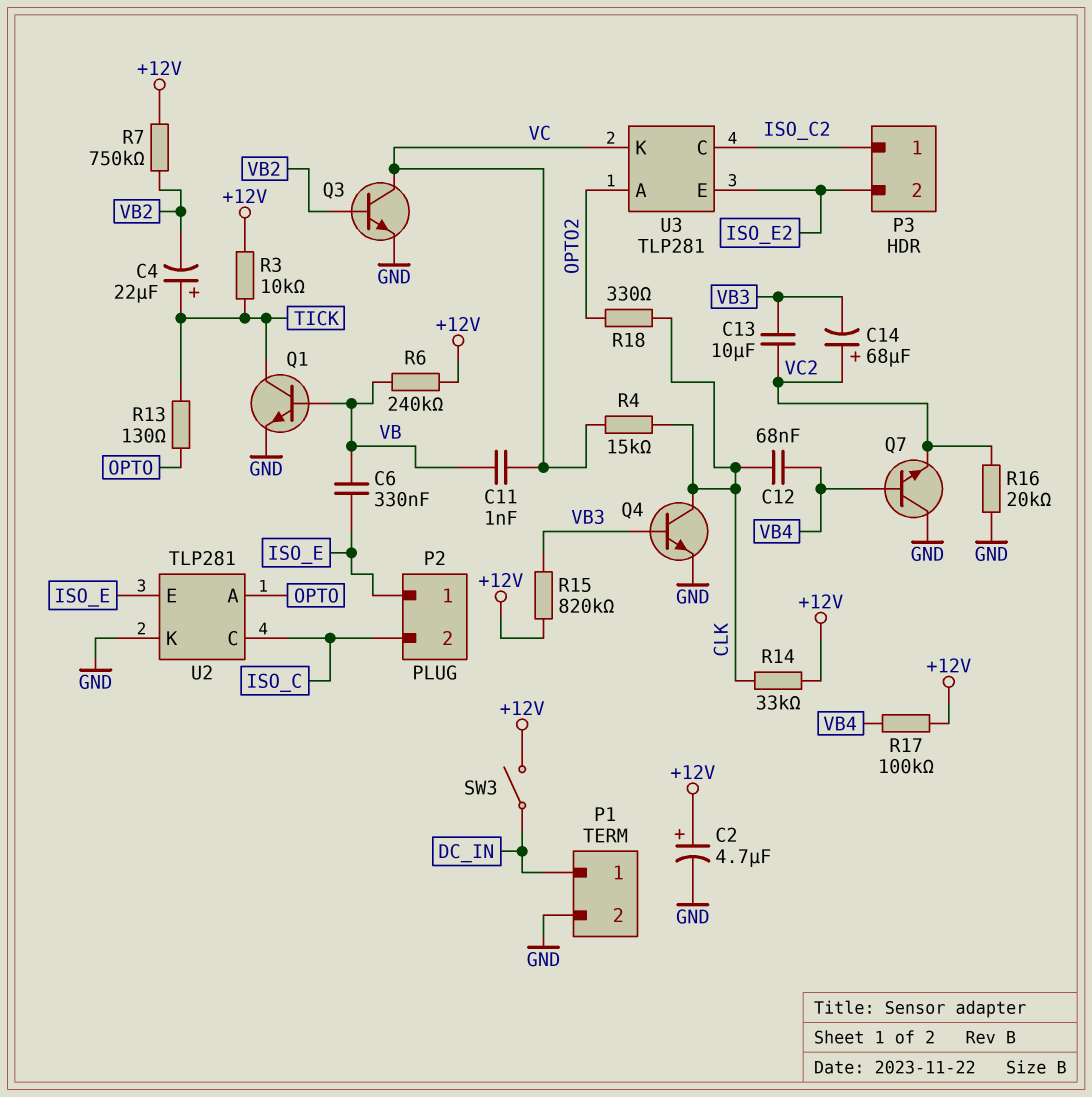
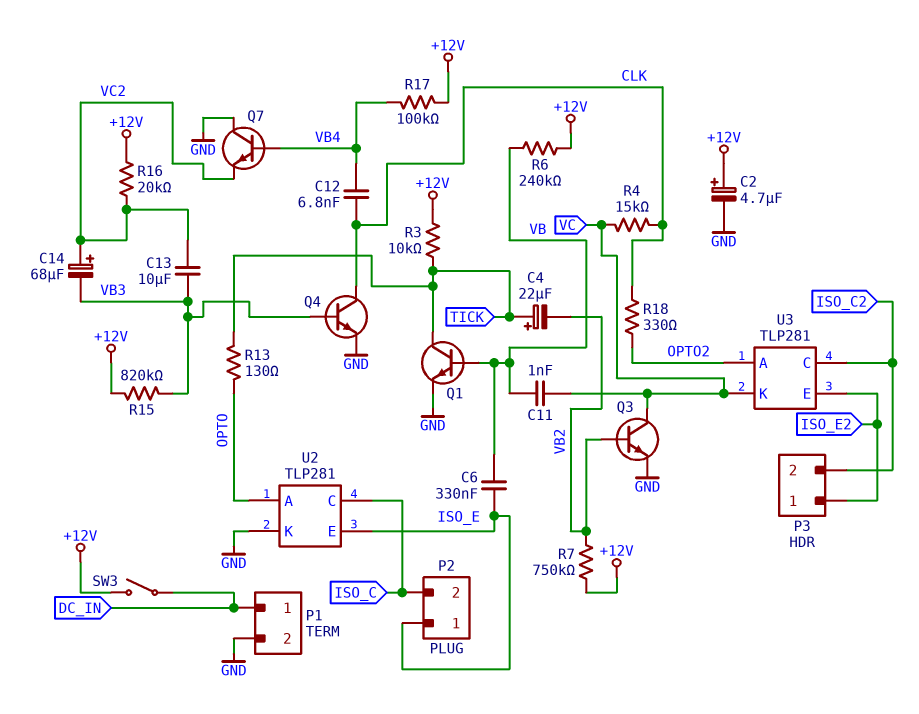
C12: 68nF (CLK, VB4) -> 6.8nF (CLK, VB4)
P3 pin 1: ISO_C2 -> ISO_E2
P3 pin 2: ISO_E2 -> ISO_C2
R14: 33k (+12V, CLK) -> none
R16: 20k (GND, VC2) -> 20k (+12V, VC2)

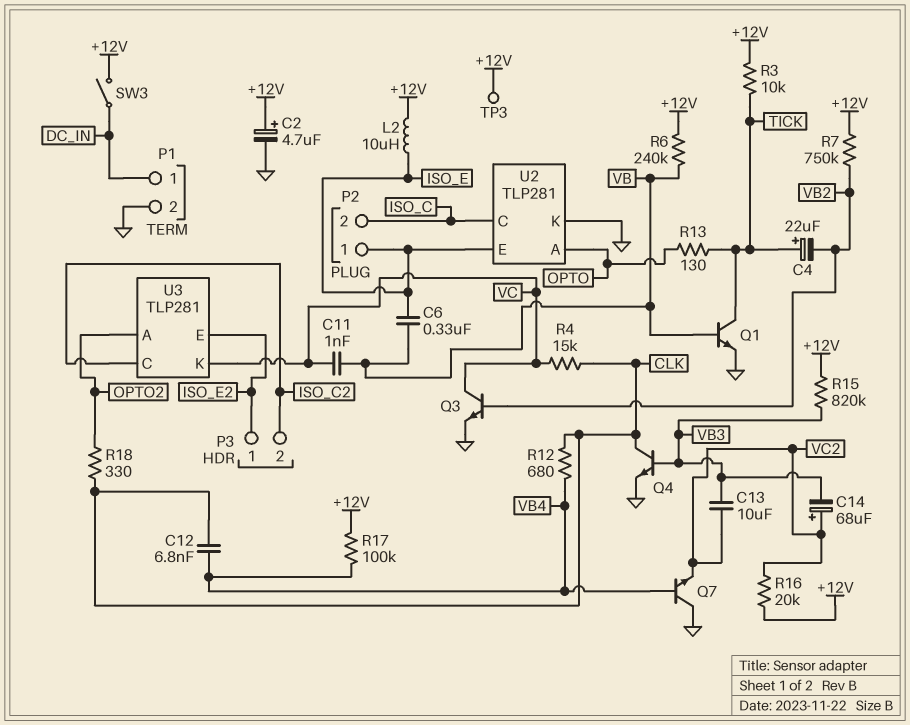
L2: none -> 10uH (+12V, ISO_E)
R12: none -> 680 (CLK, VB4)
TP3: none -> test point (+12V)

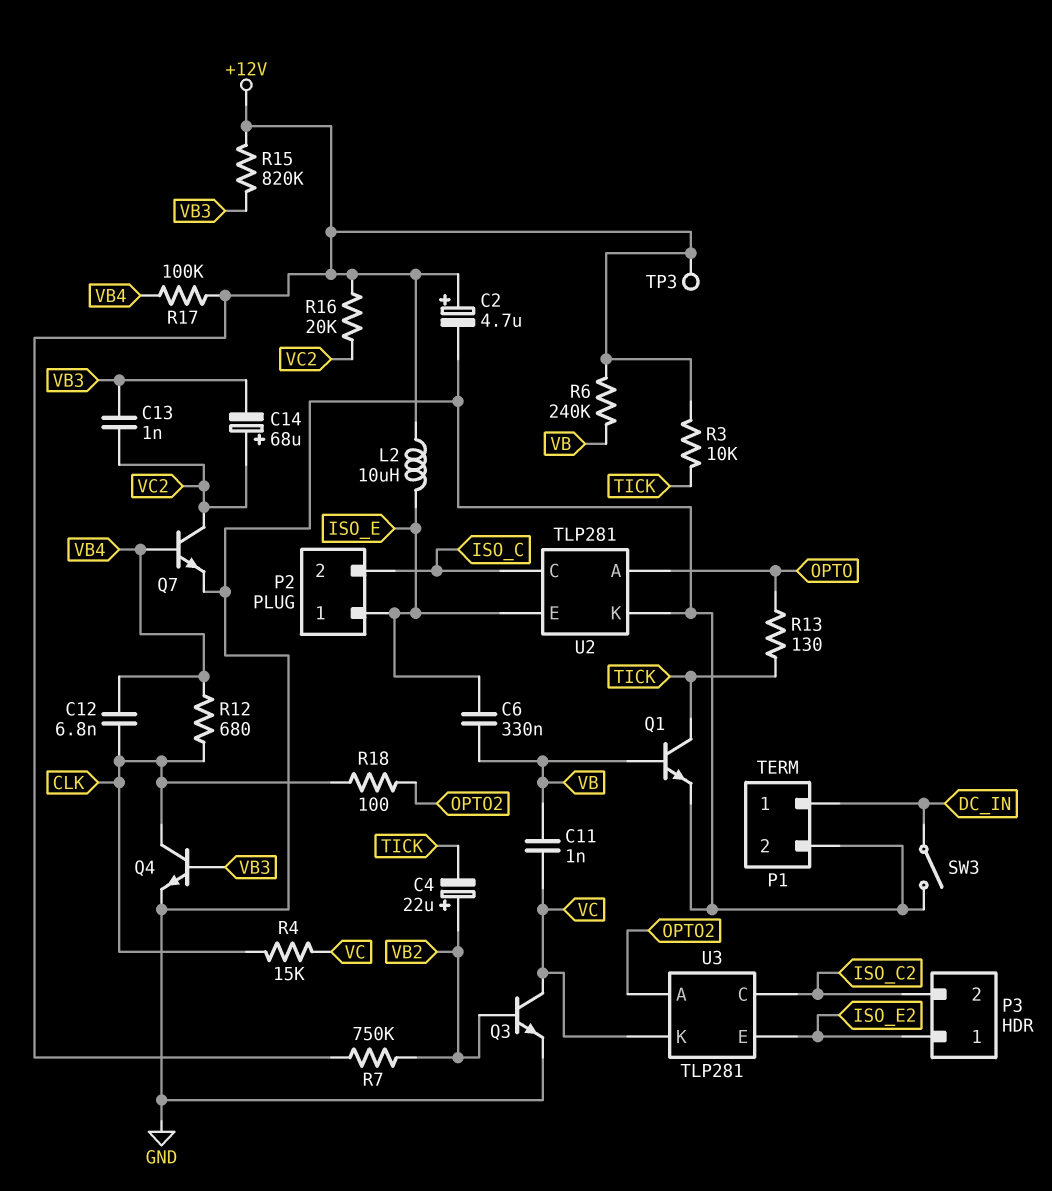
C4: 22uF (plus TICK, minus VB2) -> 22uF (plus VB2, minus TICK)
C13: 10uF (VB3, VC2) -> 1nF (VB3, VC2)
Q7: NPN (B VB4, C GND, E VC2) -> NPN (B VB4, C VC2, E GND)
R18: 330 (CLK, OPTO2) -> 100 (CLK, OPTO2)
SW3: switch (+12V, DC_IN) -> switch (DC_IN, GND)

